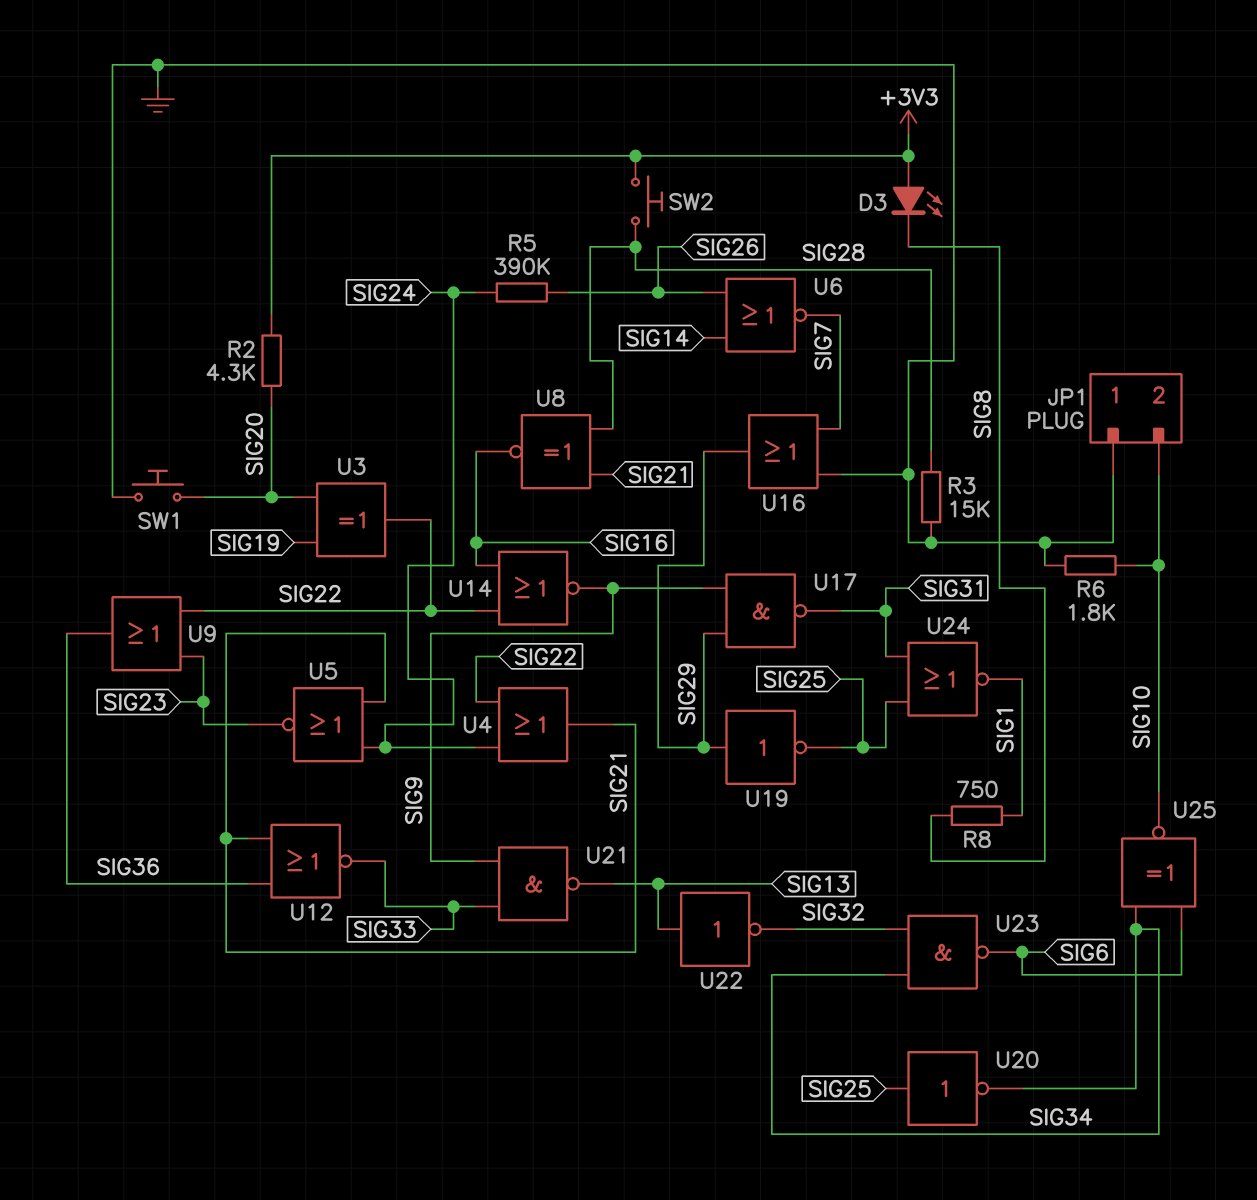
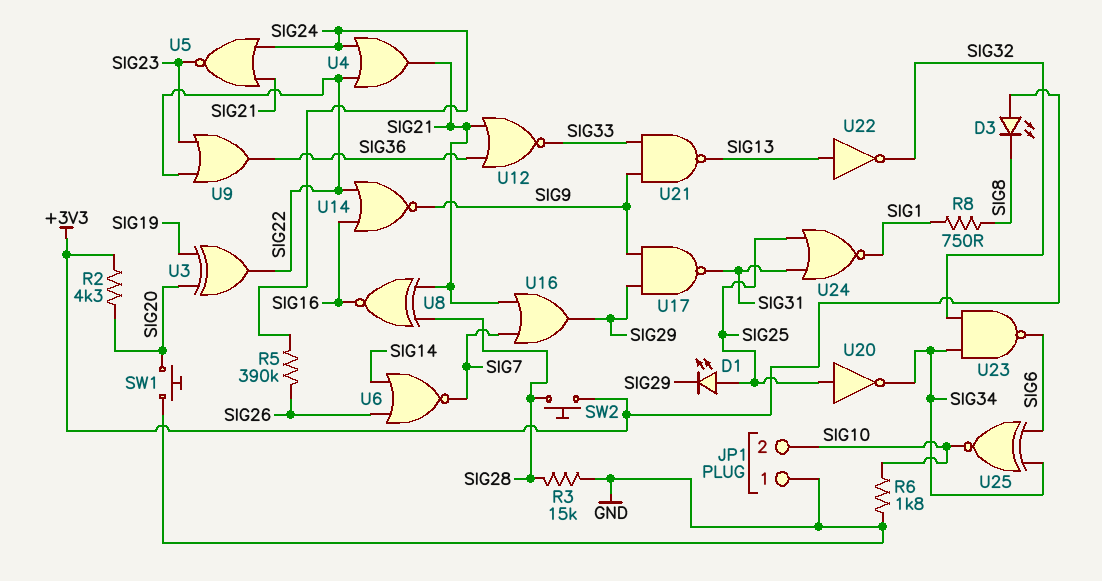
D1: none -> LED (A SIG25, K SIG29)
U16: OR (in GND, in SIG7, out SIG29) -> OR (in SIG7, in SIG21, out SIG29)
U19: NOT (in SIG29, out SIG25) -> none

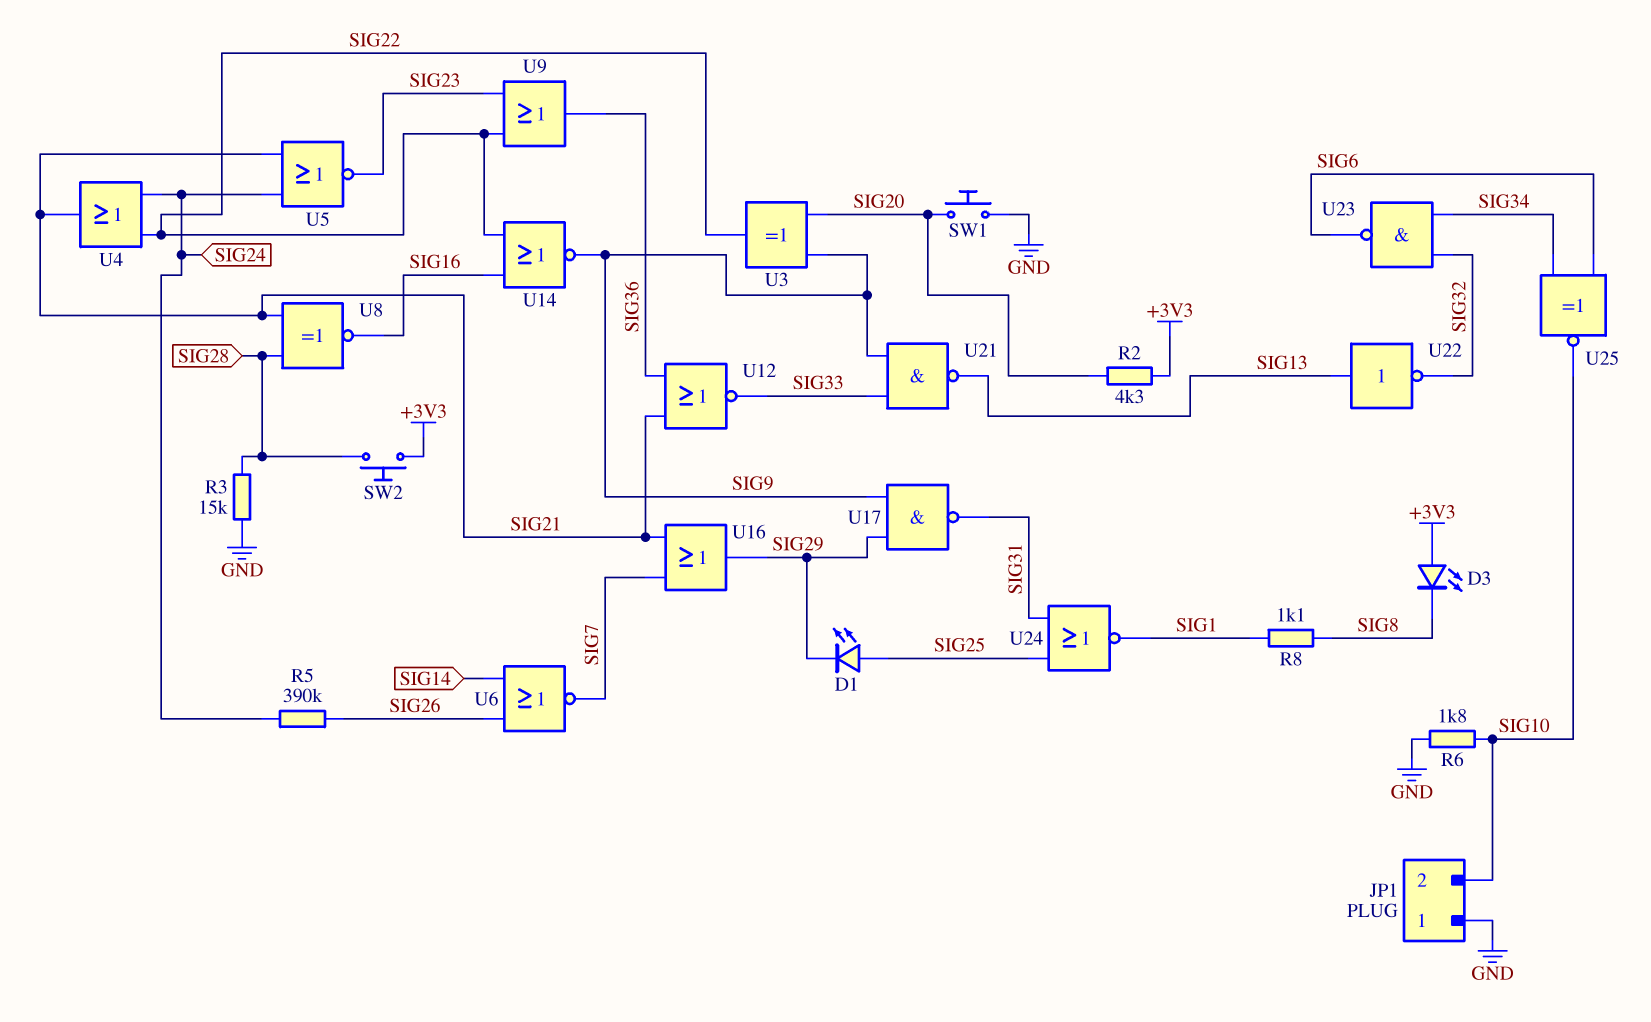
R8: 750 (SIG1, SIG8) -> 1.1k (SIG1, SIG8)
U3: XOR (in SIG19, in SIG20, out SIG22) -> XOR (in SIG9, in SIG20, out SIG22)
U20: NOT (in SIG25, out SIG34) -> none

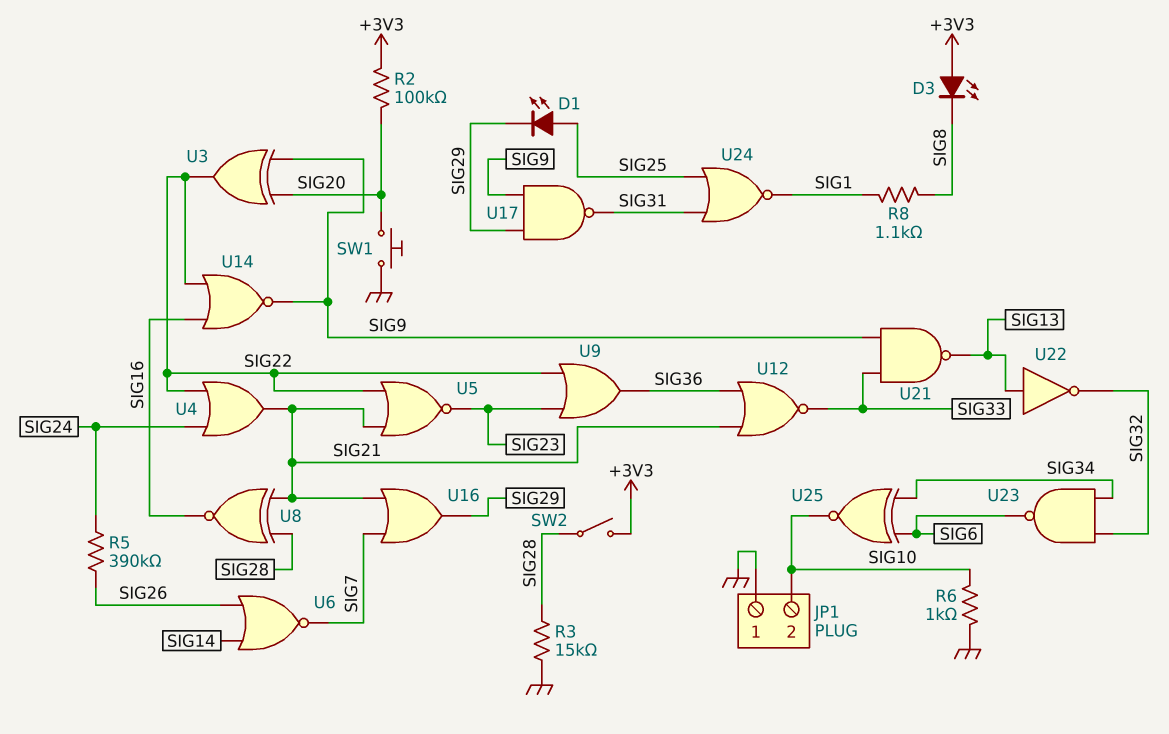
R2: 4.3k (+3V3, SIG20) -> 100k (+3V3, SIG20)
R6: 1.8k (GND, SIG10) -> 1k (GND, SIG10)
SW2: button (+3V3, SIG28) -> switch (+3V3, SIG28)
U5: NOR (in SIG21, in SIG24, out SIG23) -> NOR (in SIG21, in SIG22, out SIG23)

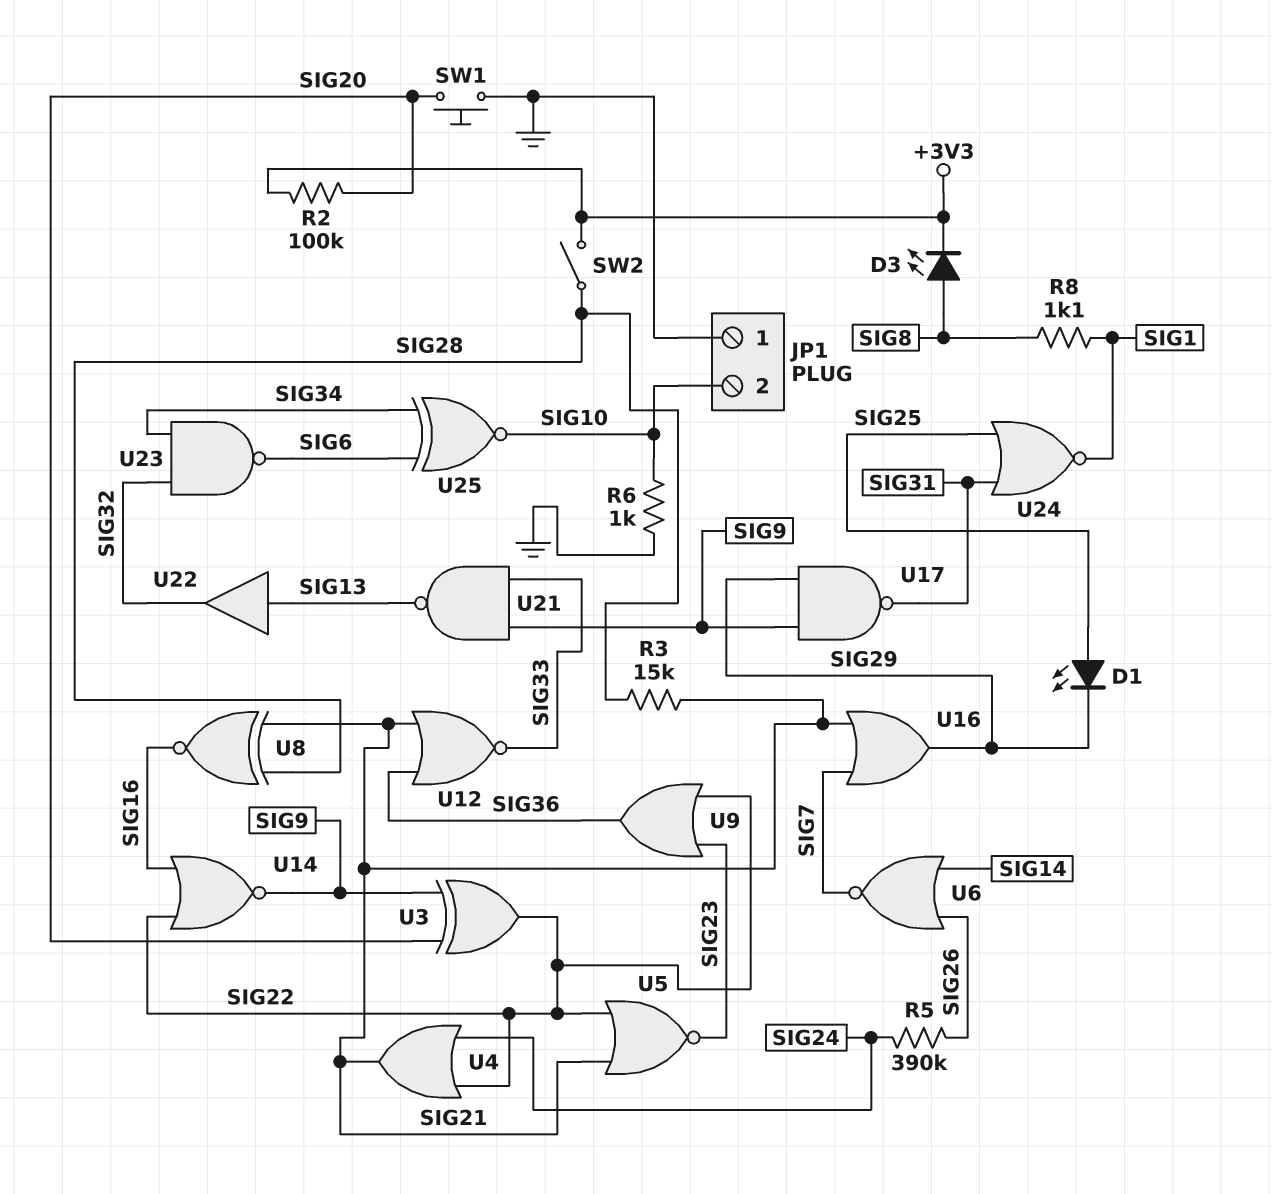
D3: LED (A +3V3, K SIG8) -> LED (A SIG8, K +3V3)
R3: 15k (GND, SIG28) -> 15k (SIG21, SIG28)
U22: NOT (in SIG13, out SIG32) -> buffer (in SIG13, out SIG32)

